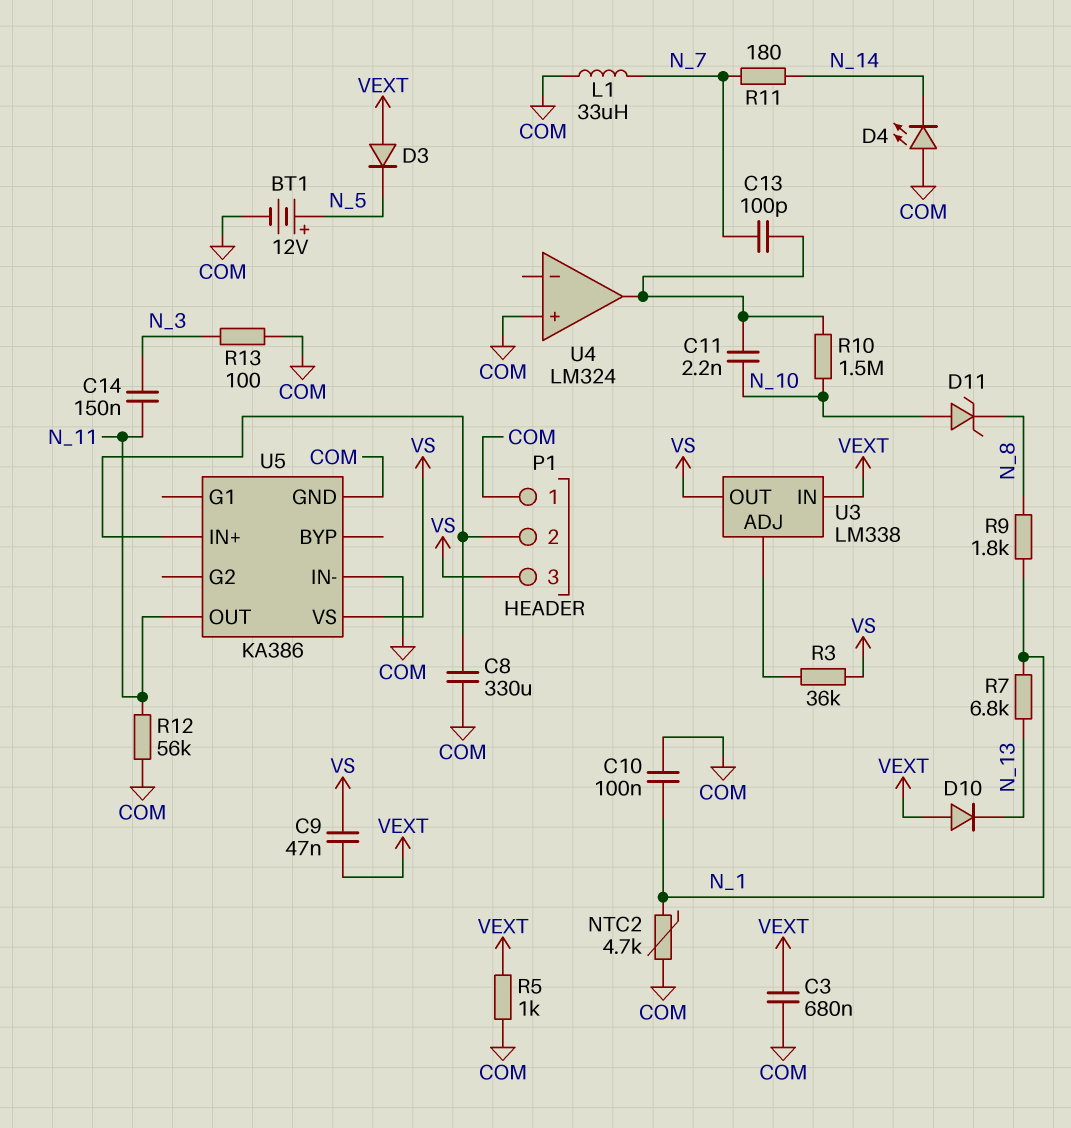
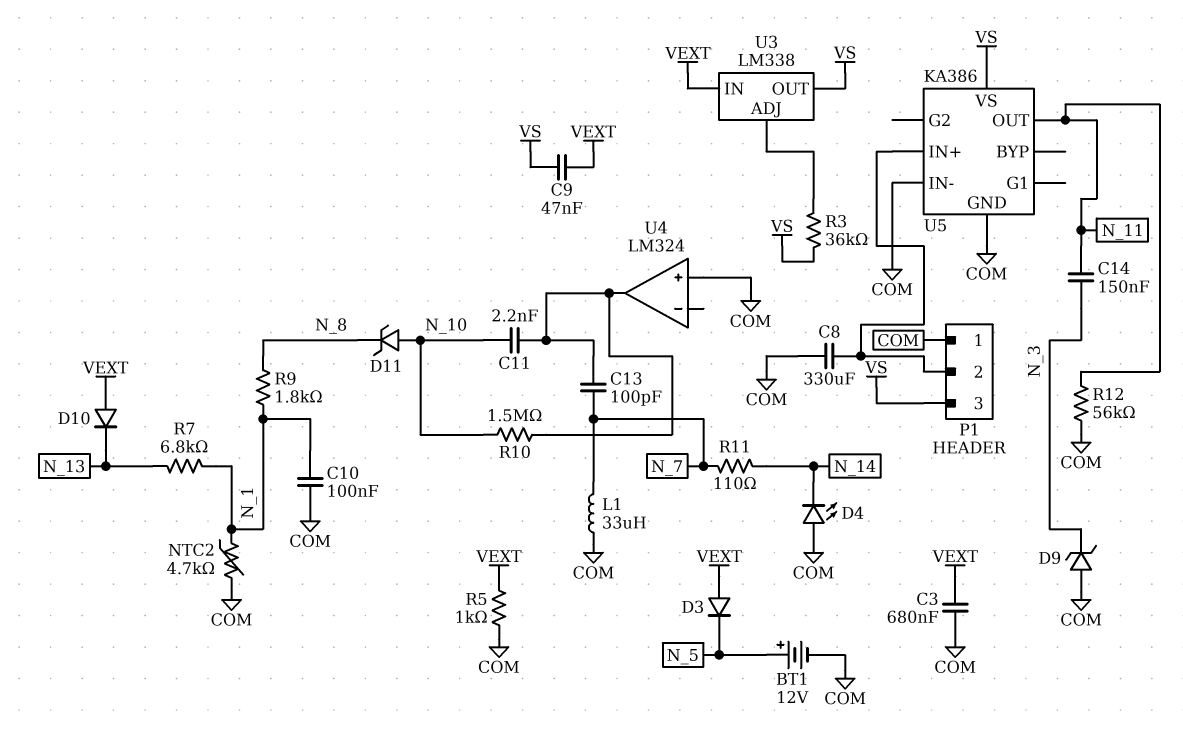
D9: none -> zener (A COM, K N_3)
R11: 180 (N_7, N_14) -> 110 (N_7, N_14)
R13: 100 (COM, N_3) -> none

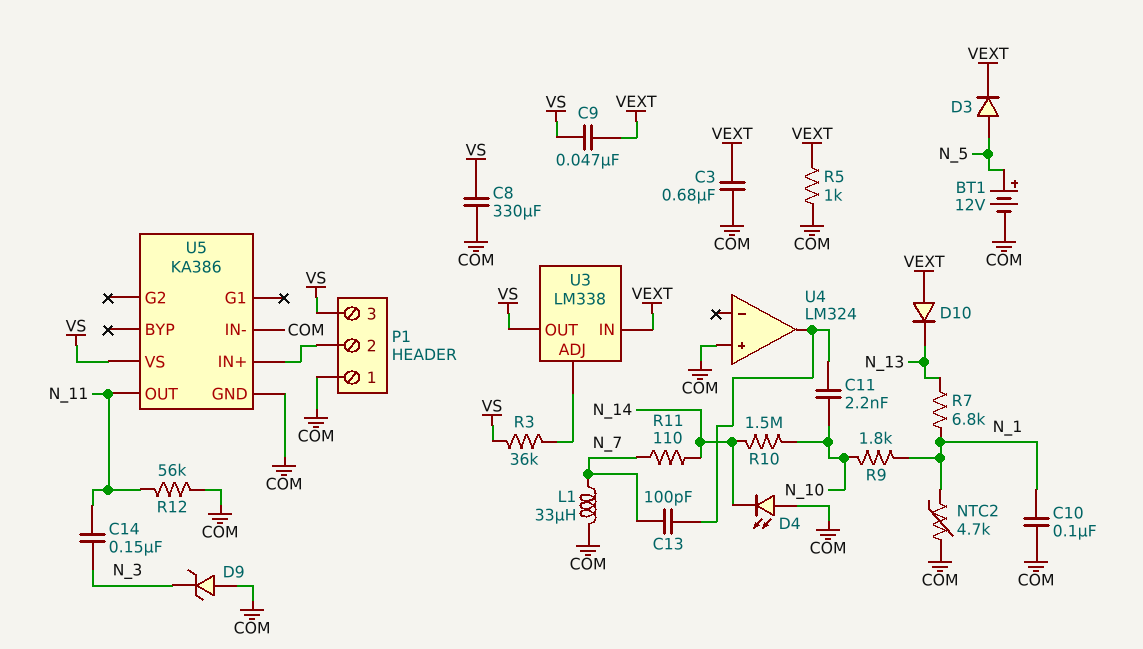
C8: 330uF (COM, P1/2) -> 330uF (COM, VS)
D3: diode (A VEXT, K N_5) -> diode (A N_5, K VEXT)
D11: zener (A N_10, K N_8) -> none
R9: 1.8k (N_1, N_8) -> 1.8k (N_1, N_10)
R10: 1.5M (N_10, U4/out) -> 1.5M (N_10, N_14)

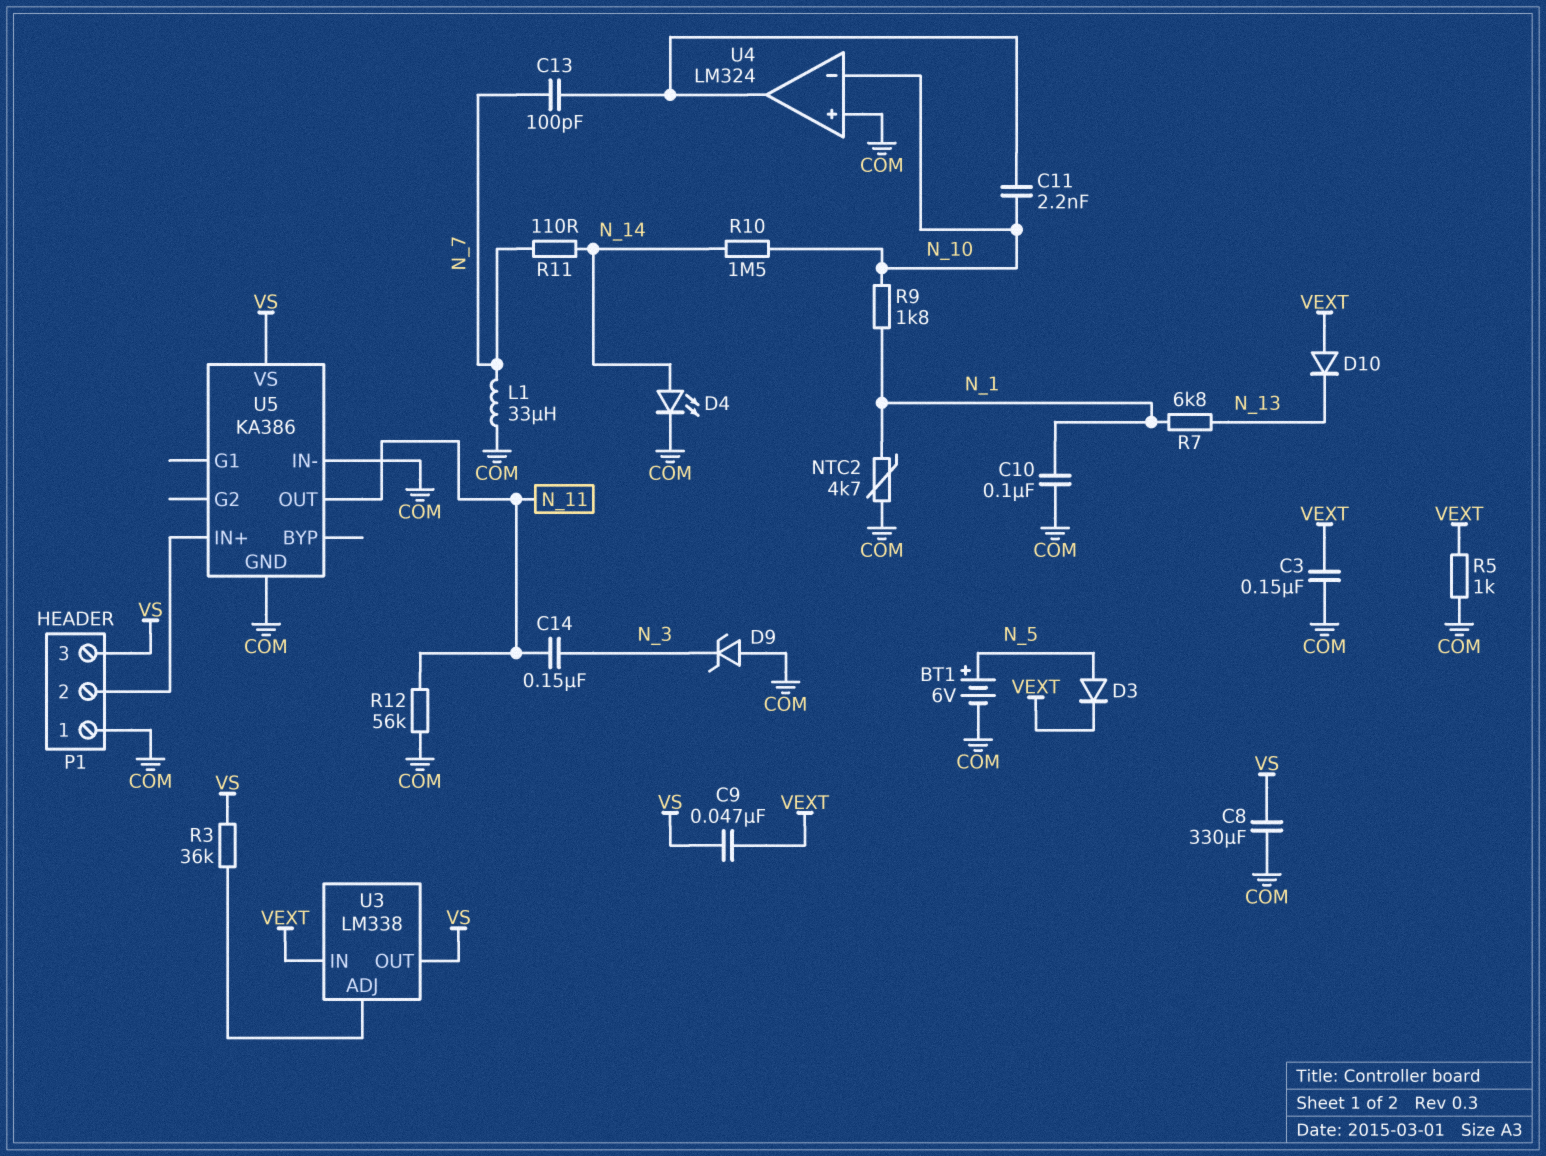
BT1: 12V (plus N_5, minus COM) -> 6V (plus N_5, minus COM)
C3: 680nF (COM, VEXT) -> 150nF (COM, VEXT)
D4: LED (A COM, K N_14) -> LED (A N_14, K COM)
U4 pin in-: none -> N_10

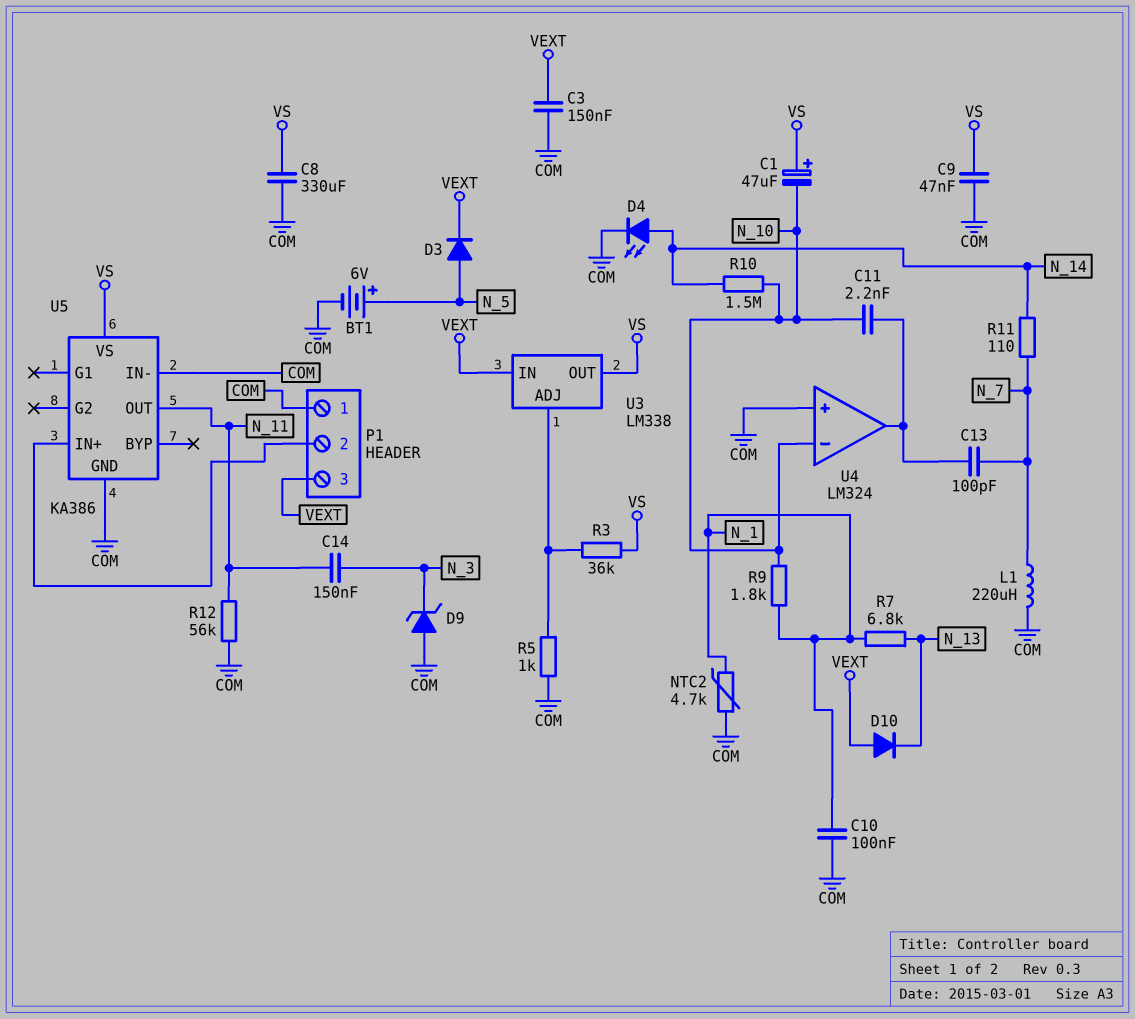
C1: none -> 47uF (plus VS, minus N_10)
C9: 47nF (VEXT, VS) -> 47nF (COM, VS)
L1: 33uH (COM, N_7) -> 220uH (COM, N_7)
P1 pin 3: VS -> VEXT
R5: 1k (COM, VEXT) -> 1k (COM, U3/ADJ)

